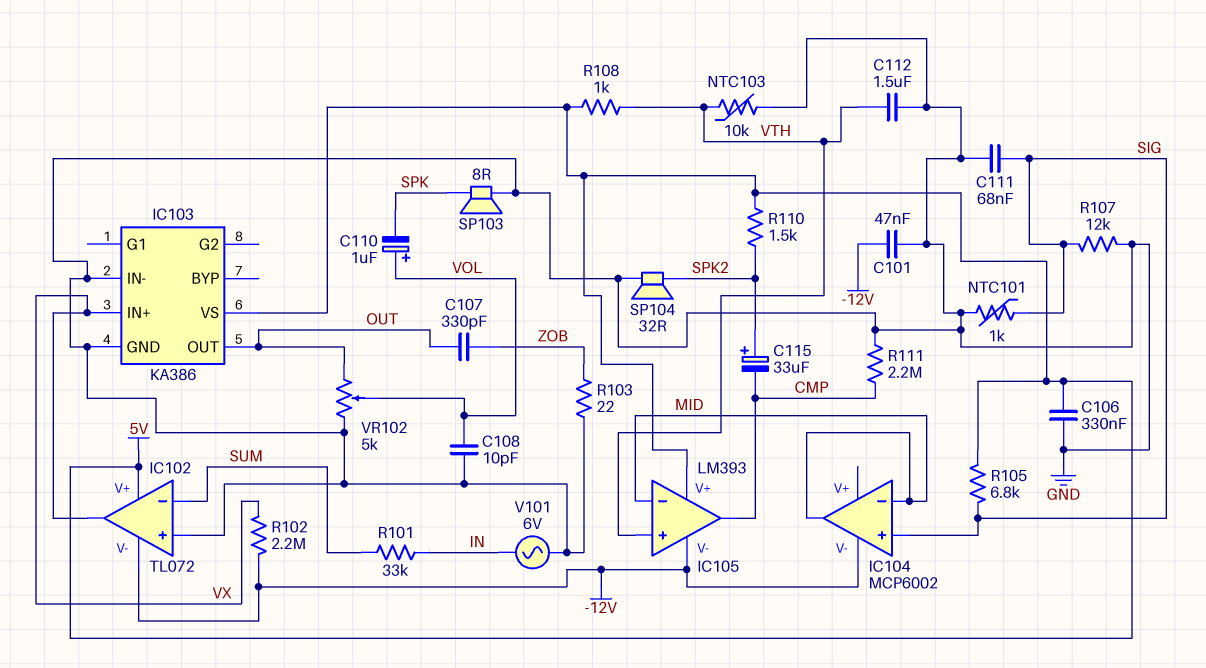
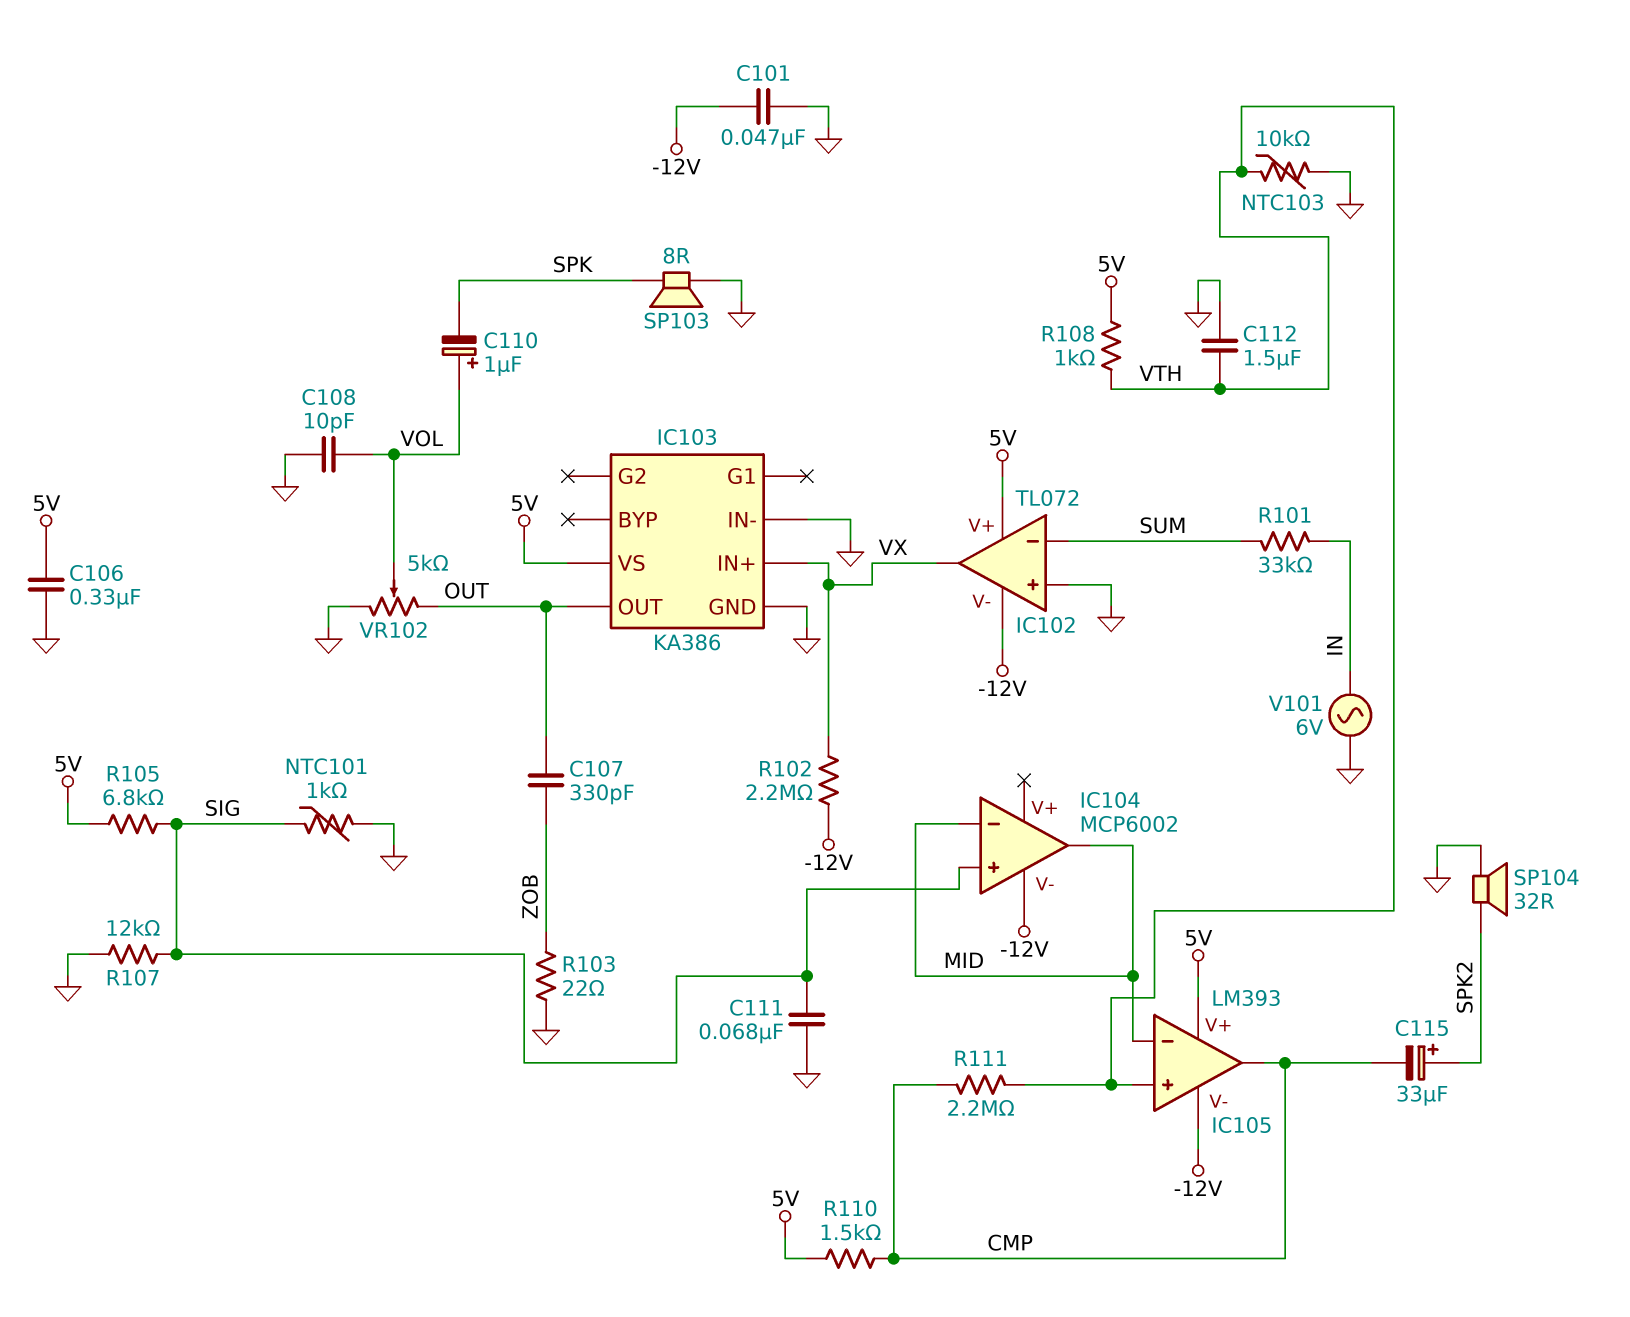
R110: 1.5k (5V, SPK2) -> 1.5k (5V, CMP)
R111: 2.2M (CMP, GND) -> 2.2M (CMP, VTH)

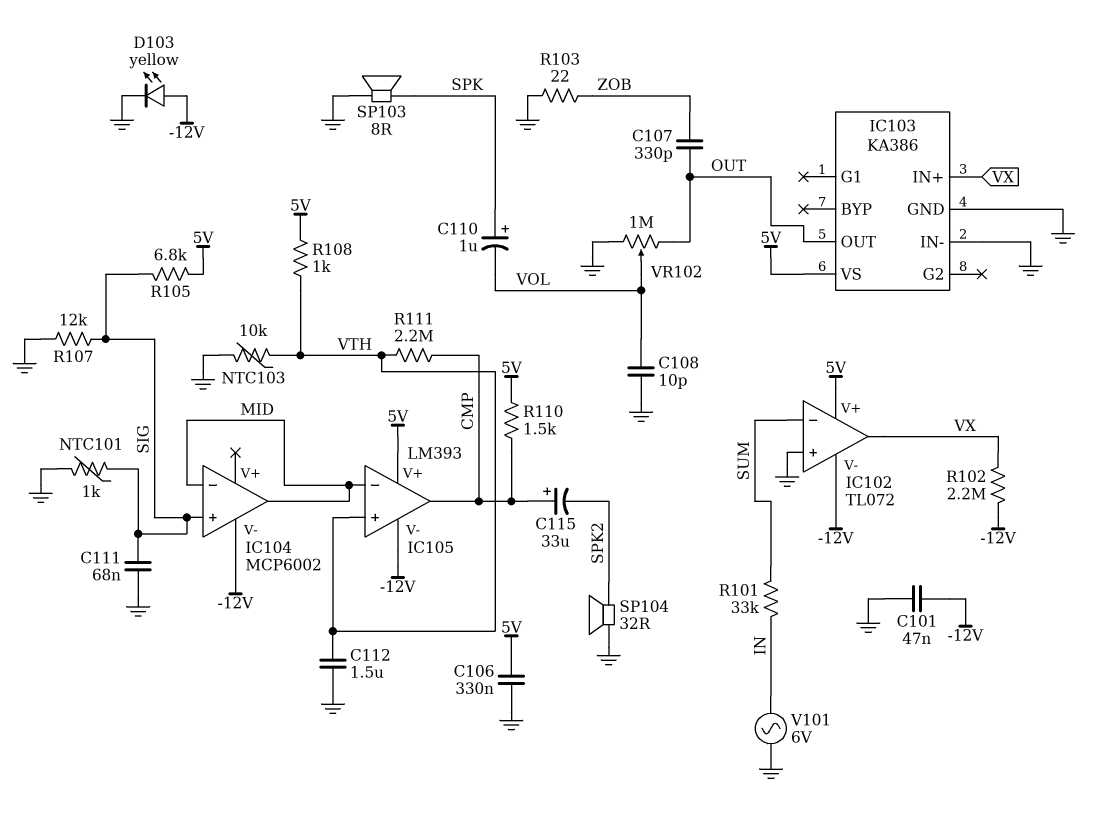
C110: 1uF (plus VOL, minus SPK) -> 1uF (plus SPK, minus VOL)
C115: 33uF (plus SPK2, minus CMP) -> 33uF (plus CMP, minus SPK2)
D103: none -> LED yellow (A -12V, K GND)
VR102: 5k (GND, OUT, wiper VOL) -> 1M (GND, OUT, wiper VOL)

